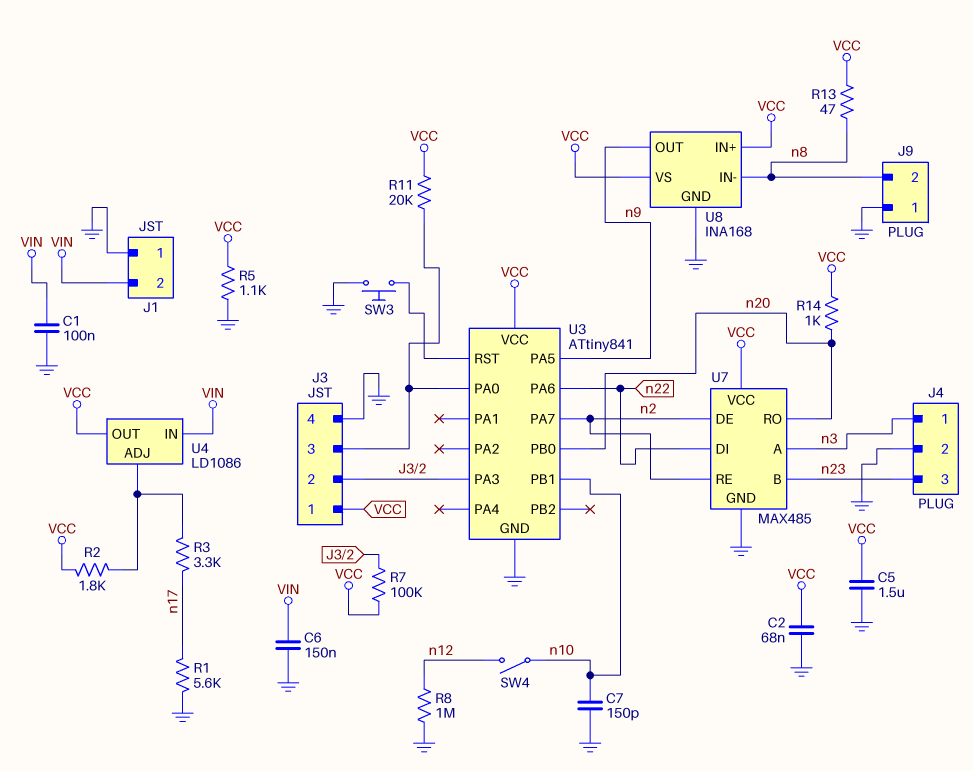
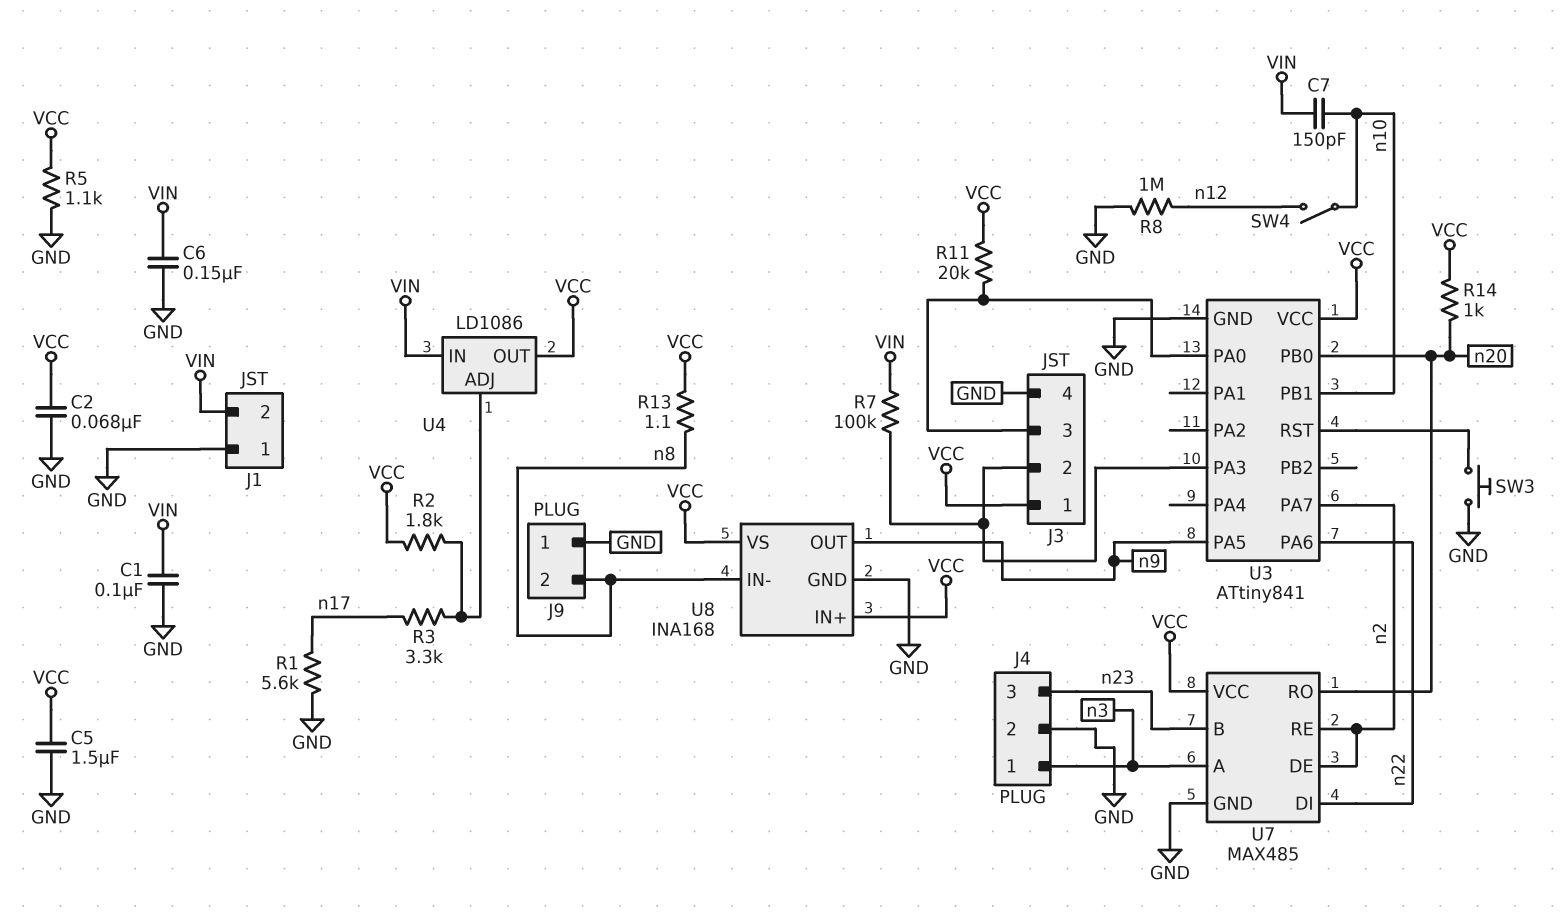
C7: 150pF (GND, n10) -> 150pF (VIN, n10)
R7: 100k (J3/2, VCC) -> 100k (J3/2, VIN)
R13: 47 (VCC, n8) -> 1.1 (VCC, n8)

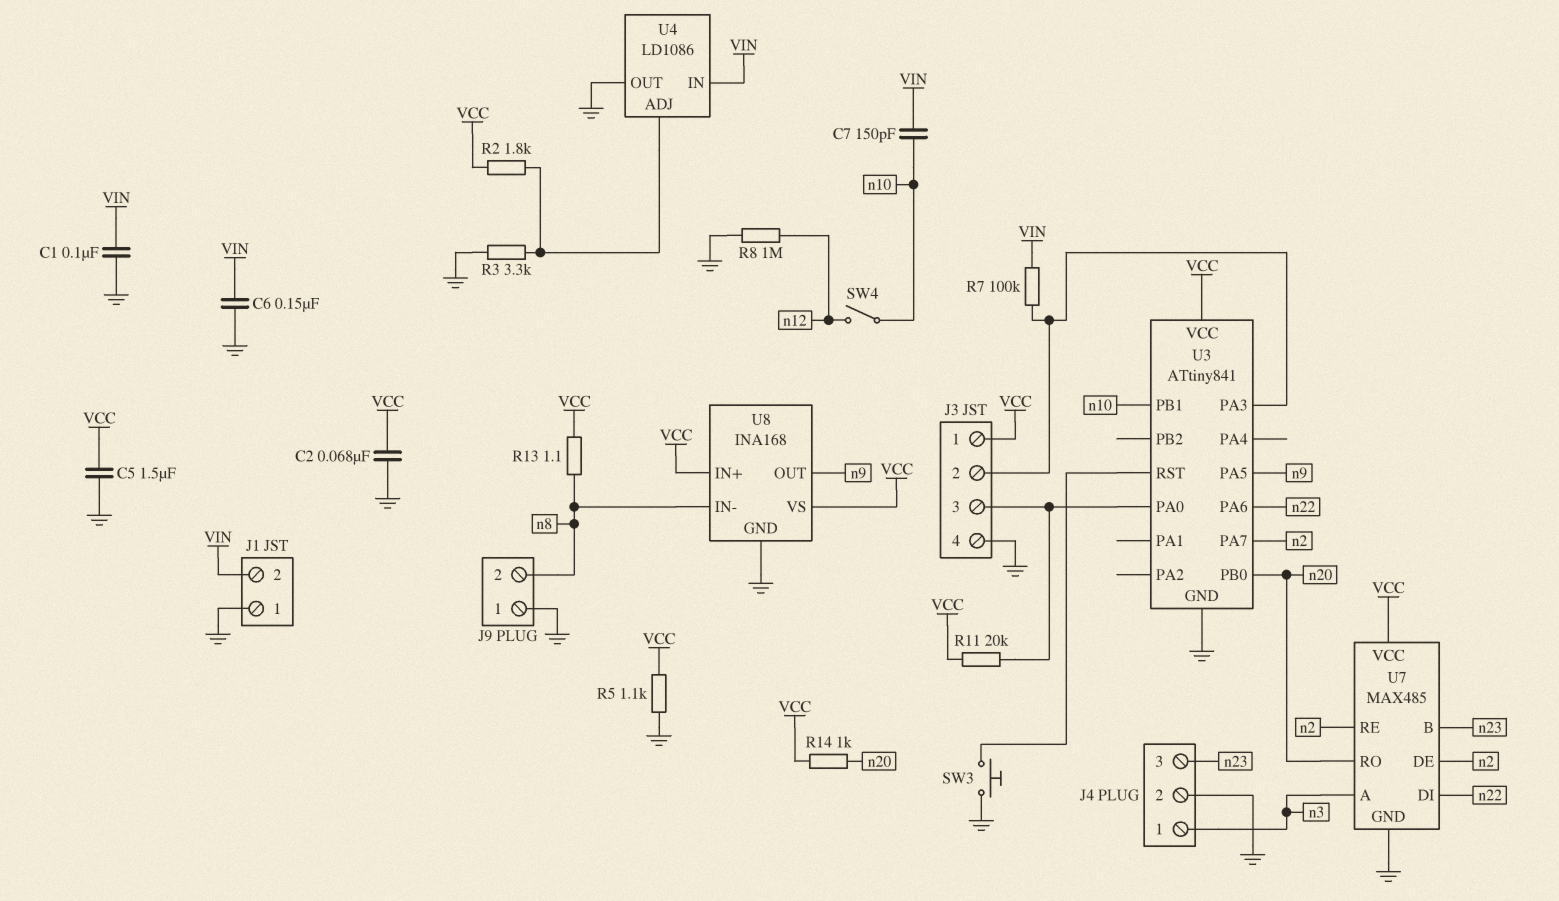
R1: 5.6k (GND, n17) -> none
R3: 3.3k (U4/ADJ, n17) -> 3.3k (GND, U4/ADJ)
U4 pin OUT: VCC -> GND

